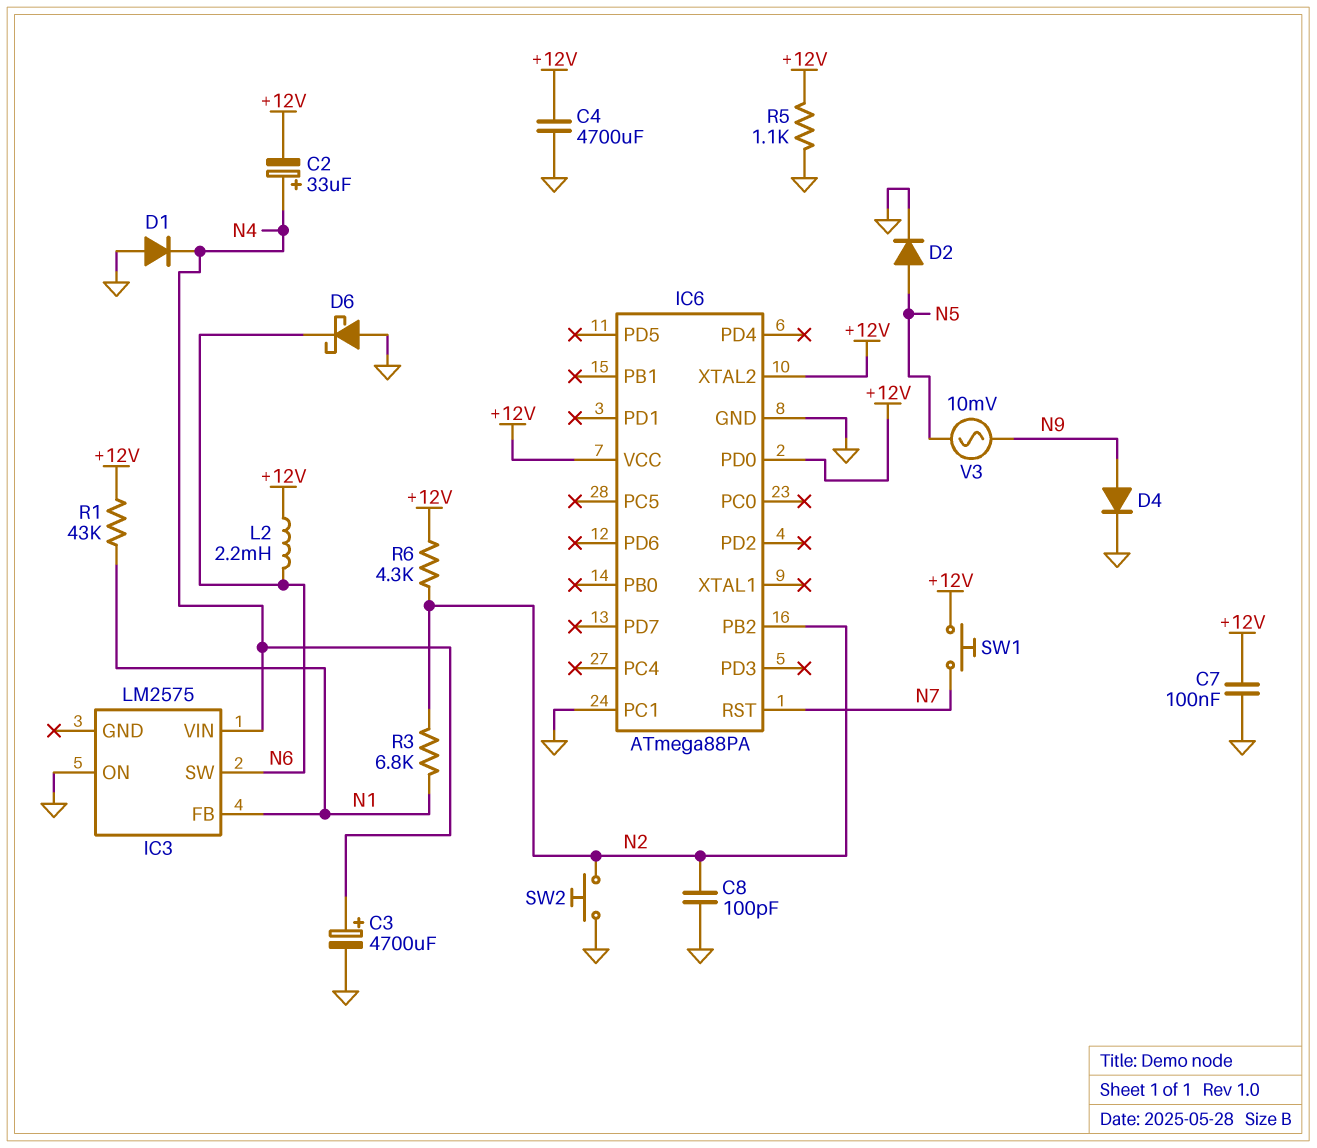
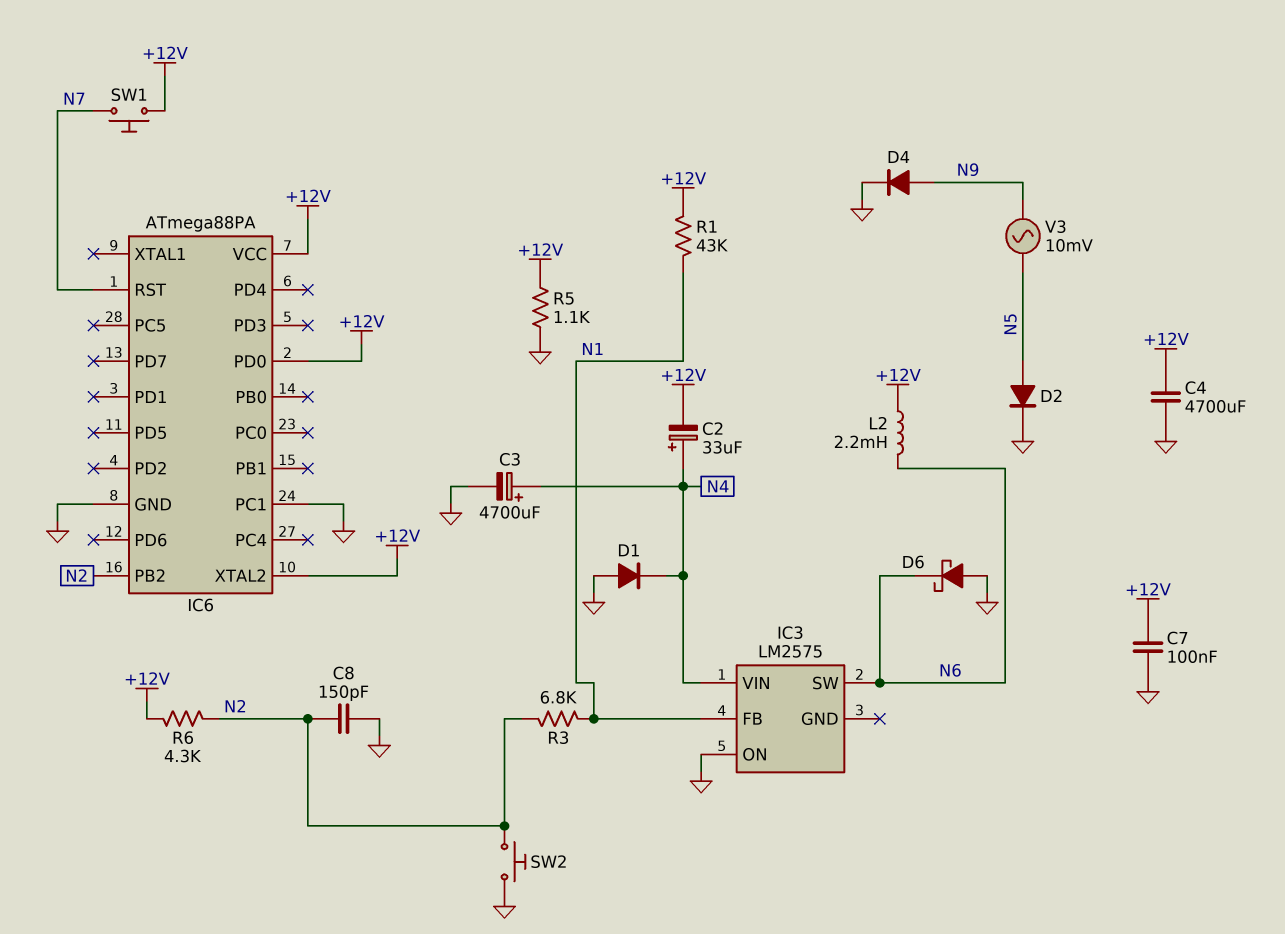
C8: 100pF (GND, N2) -> 150pF (GND, N2)

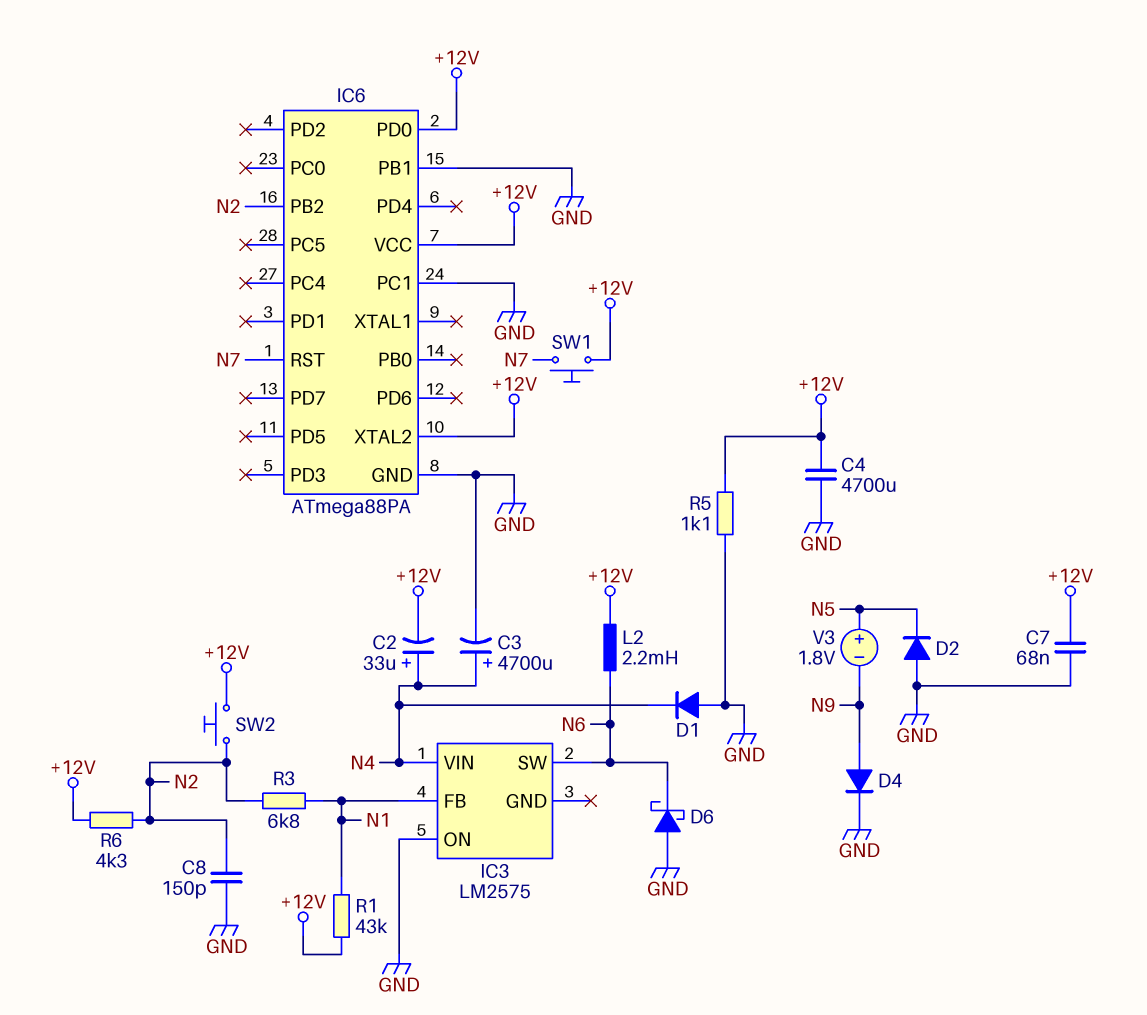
C7: 100nF (+12V, GND) -> 68nF (+12V, GND)
D2: diode (A N5, K GND) -> diode (A GND, K N5)
IC6 pin PB1: none -> GND
SW2: button (GND, N2) -> button (+12V, N2)
V3: AC 10mV (N5, N9) -> 1.8V (plus N5, minus N9)

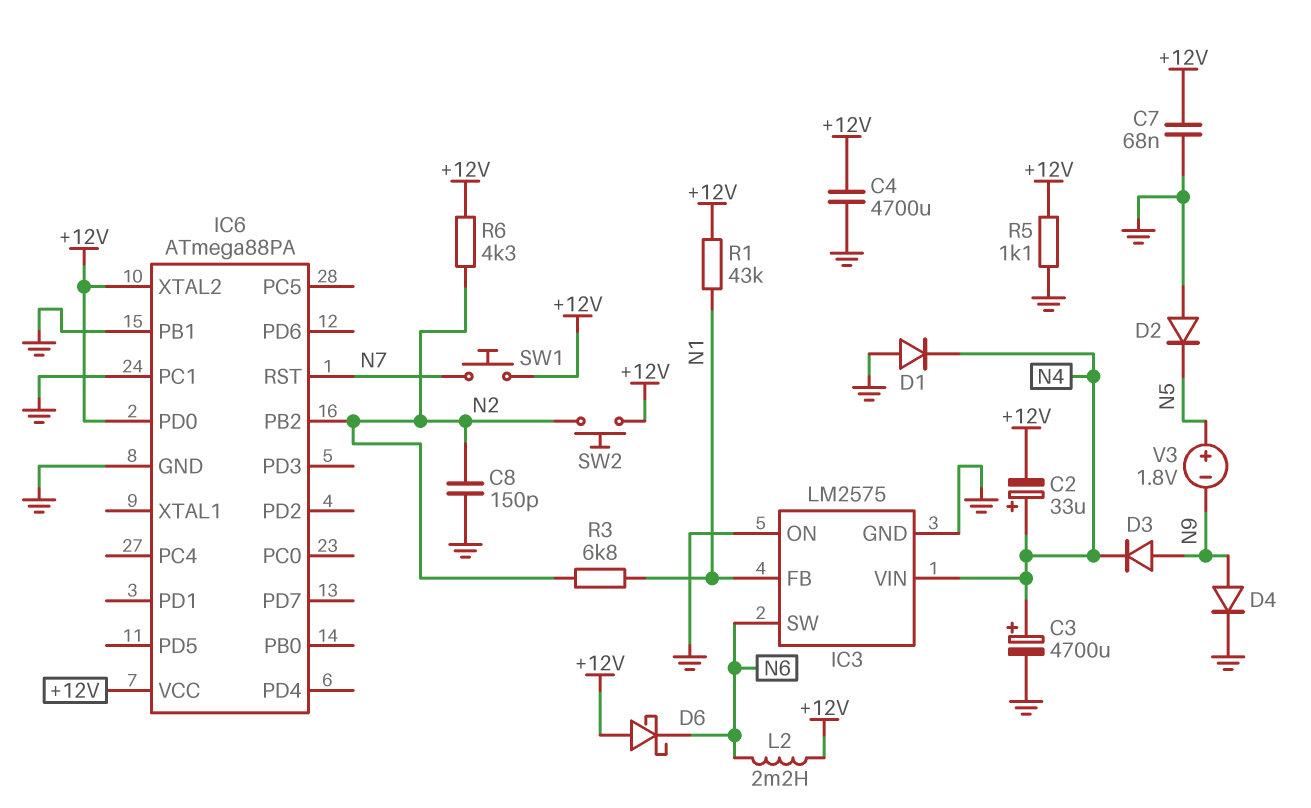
D3: none -> diode (A N9, K N4)
D6: schottky (A GND, K N6) -> schottky (A +12V, K N6)
IC3 pin GND: none -> GND

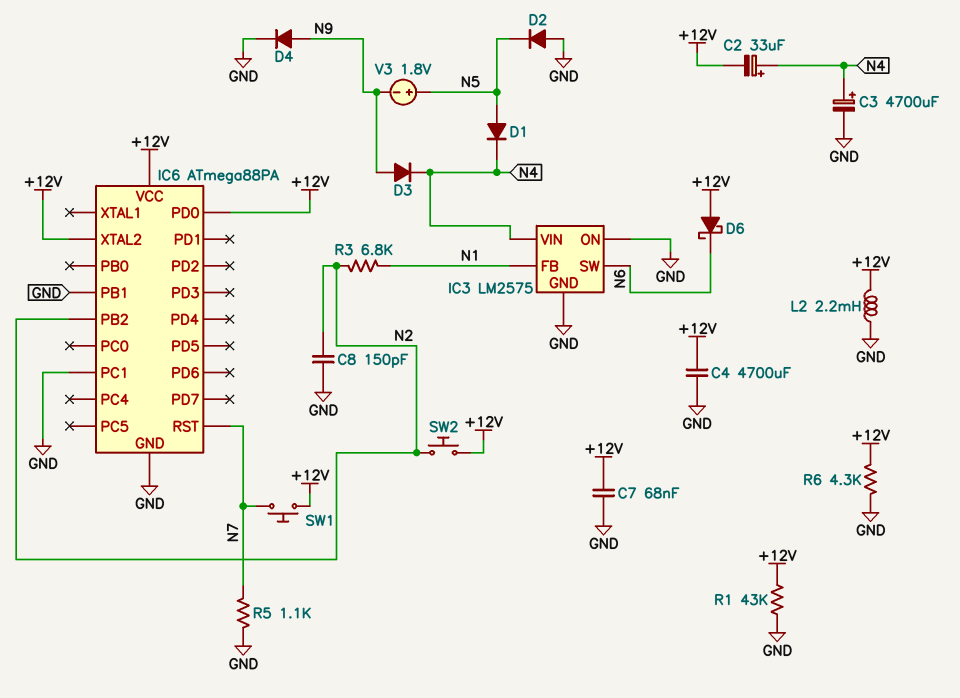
D1: diode (A GND, K N4) -> diode (A N5, K N4)
L2: 2.2mH (+12V, N6) -> 2.2mH (+12V, GND)
R1: 43k (+12V, N1) -> 43k (+12V, GND)
R5: 1.1k (+12V, GND) -> 1.1k (GND, N7)
R6: 4.3k (+12V, N2) -> 4.3k (+12V, GND)

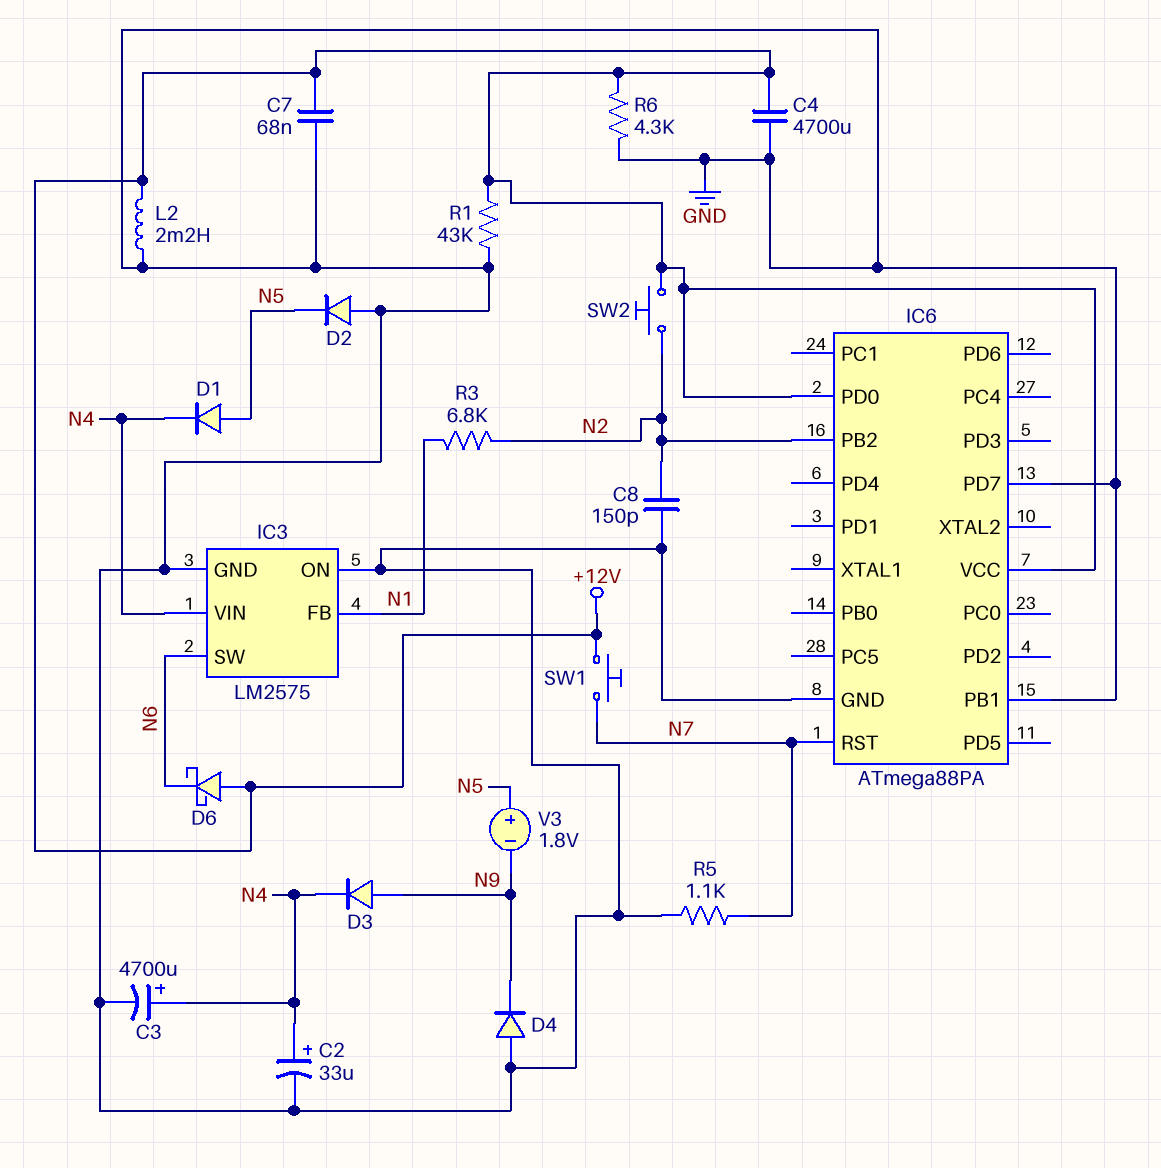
C2: 33uF (plus N4, minus +12V) -> 33uF (plus N4, minus GND)
D4: diode (A N9, K GND) -> diode (A GND, K N9)
IC6 pin PC1: GND -> none
IC6 pin PD7: none -> GND
IC6 pin XTAL2: +12V -> none

